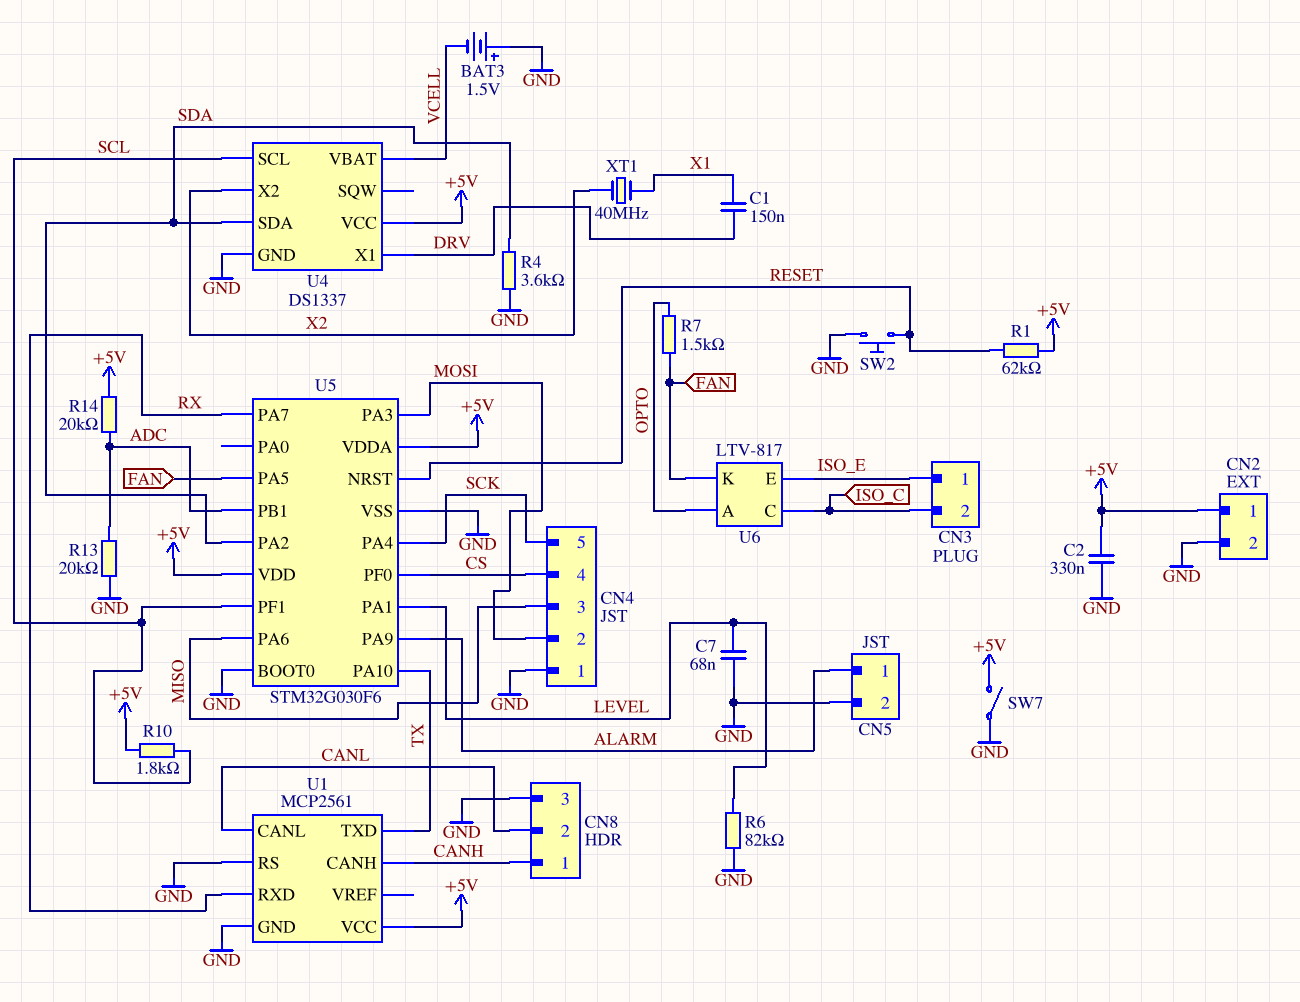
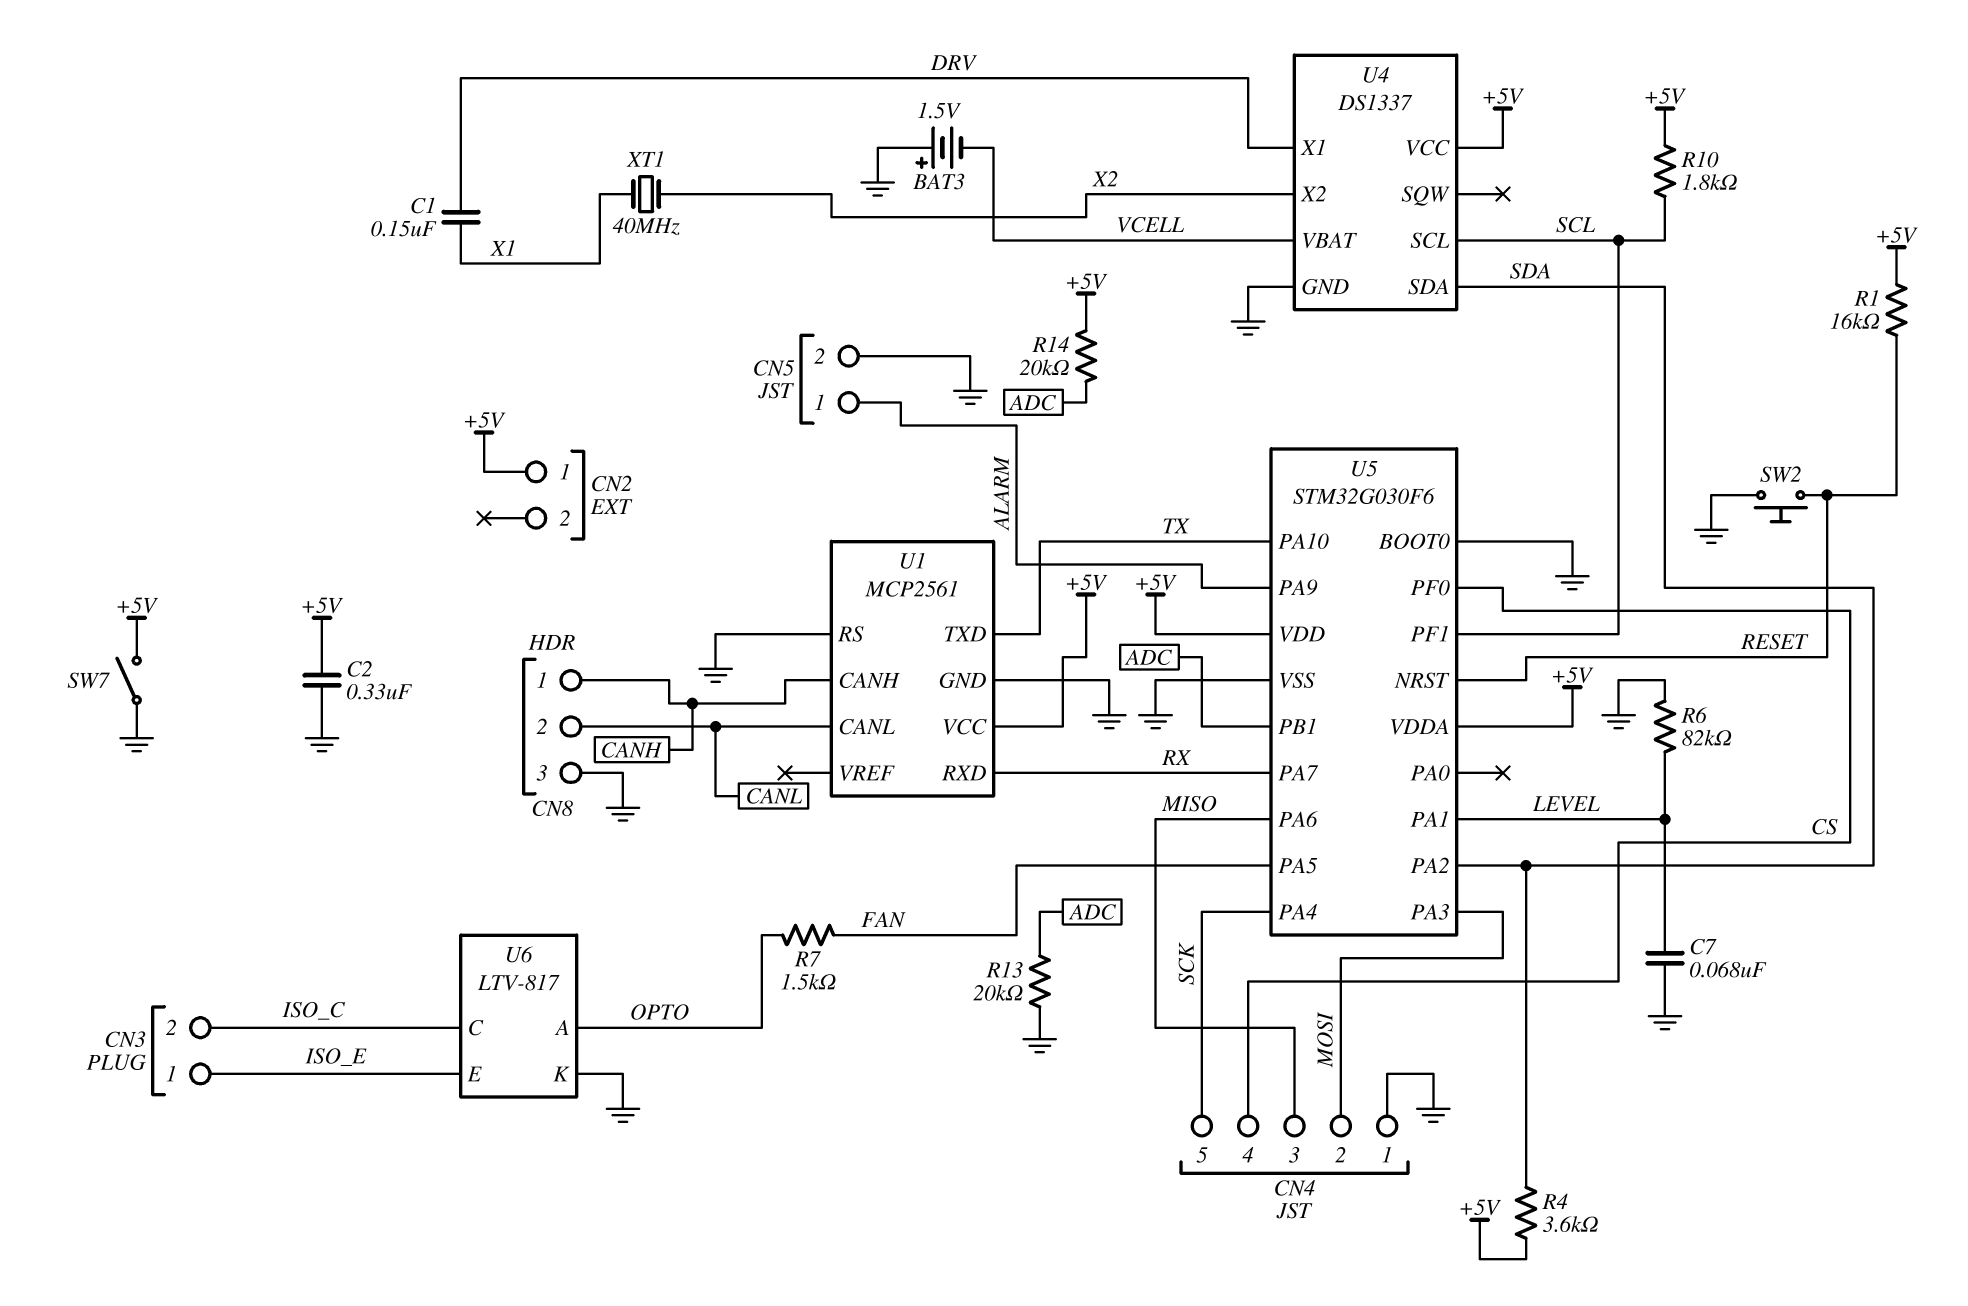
CN2 pin 2: GND -> none
R1: 62k (+5V, RESET) -> 16k (+5V, RESET)
R4: 3.6k (GND, SDA) -> 3.6k (+5V, SDA)
U6 pin K: FAN -> GND

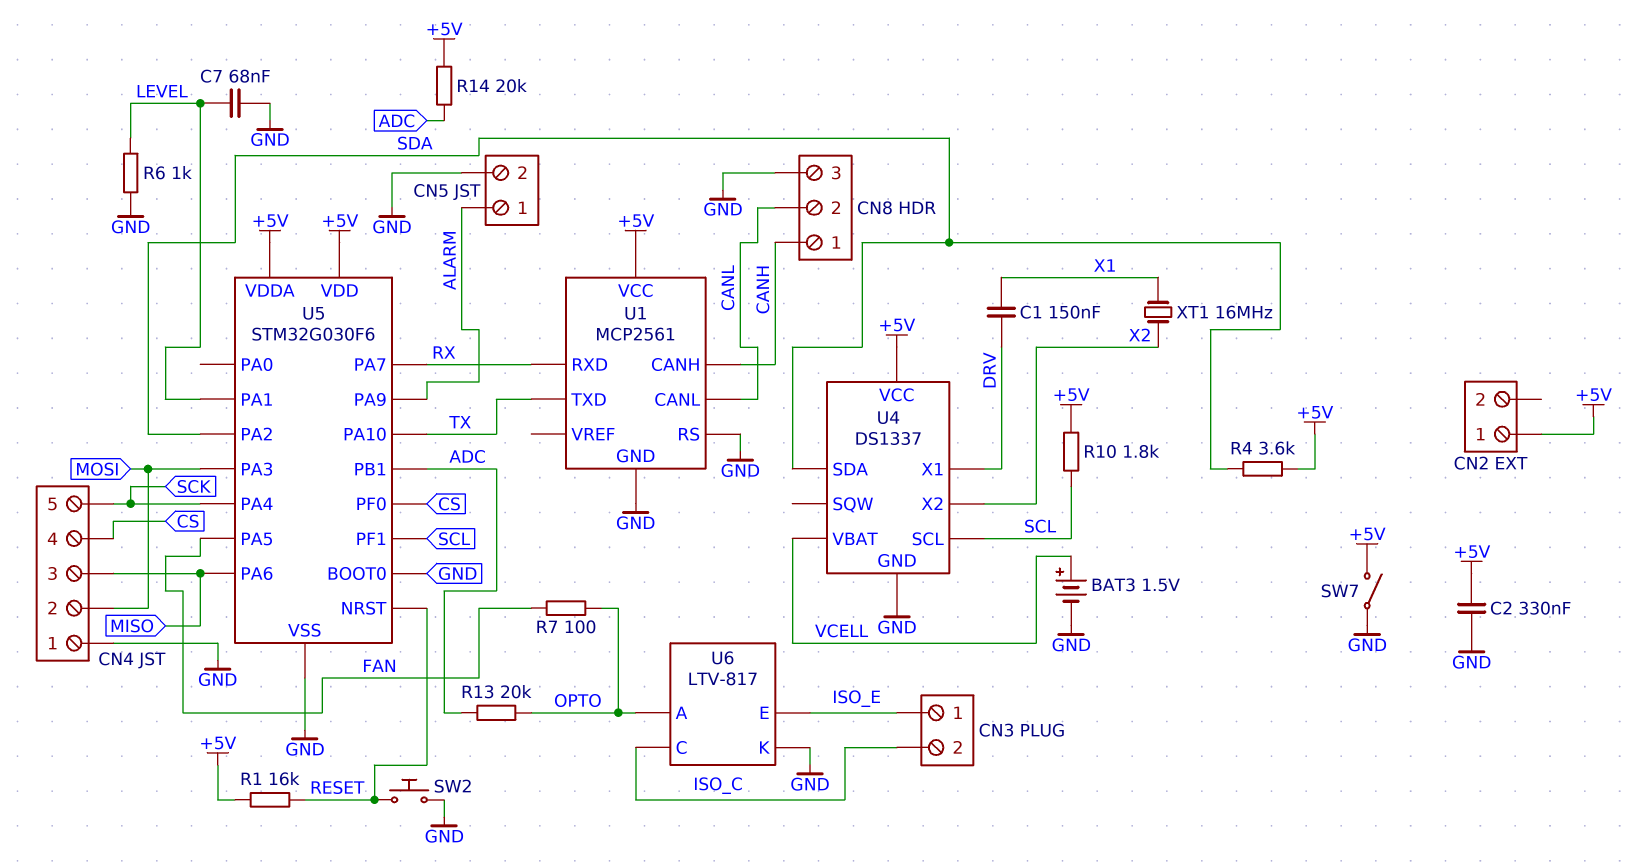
BAT3: 1.5V (plus GND, minus VCELL) -> 1.5V (plus VCELL, minus GND)
R6: 82k (GND, LEVEL) -> 1k (GND, LEVEL)
R7: 1.5k (FAN, OPTO) -> 100 (FAN, OPTO)
R13: 20k (ADC, GND) -> 20k (ADC, OPTO)
XT1: 40MHz (X1, X2) -> 16MHz (X1, X2)

